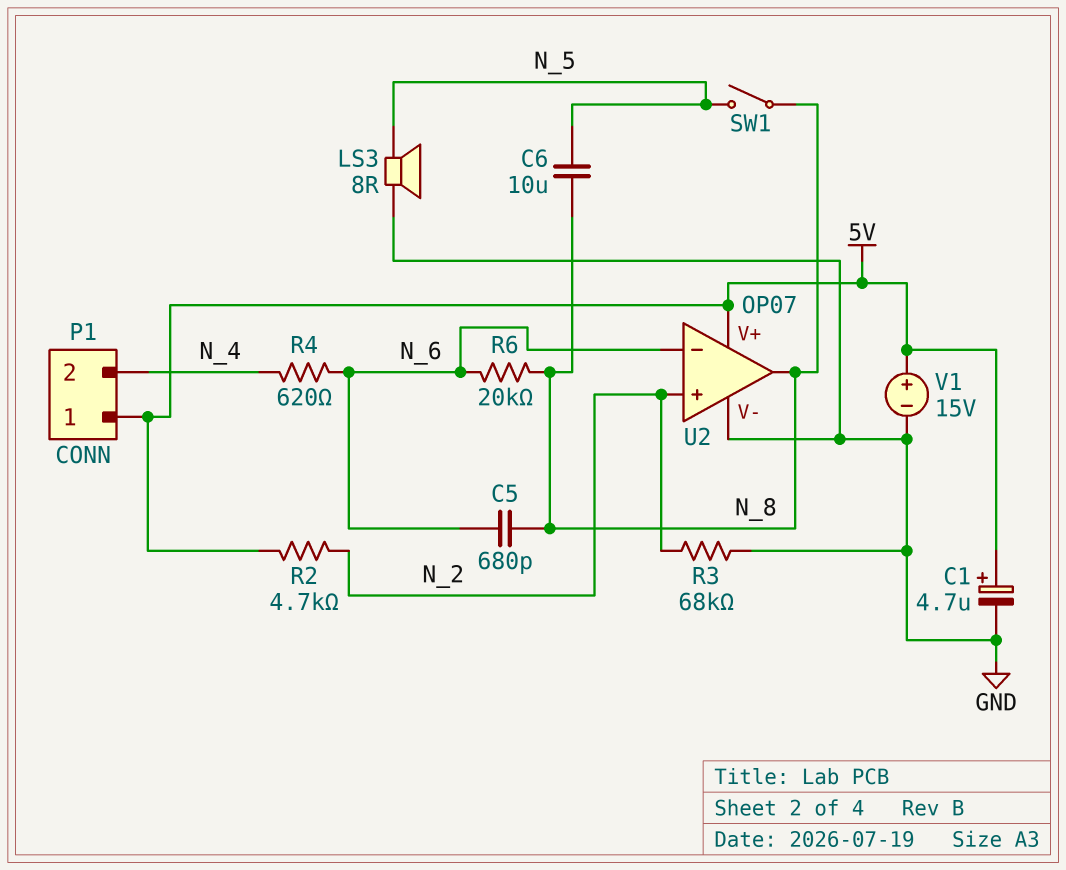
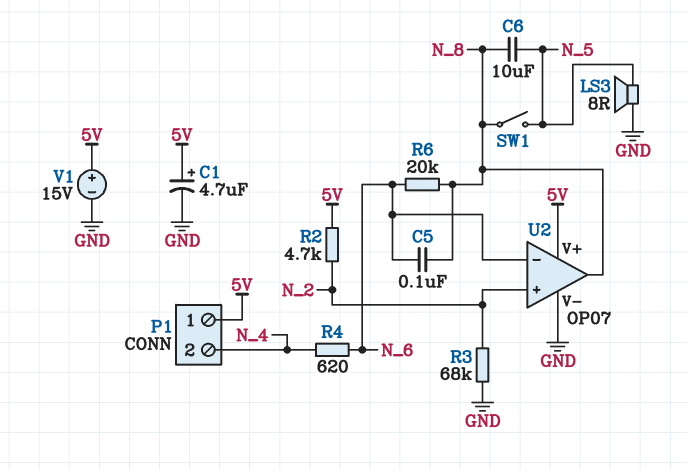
C5: 680pF (N_6, N_8) -> 100nF (N_6, N_8)

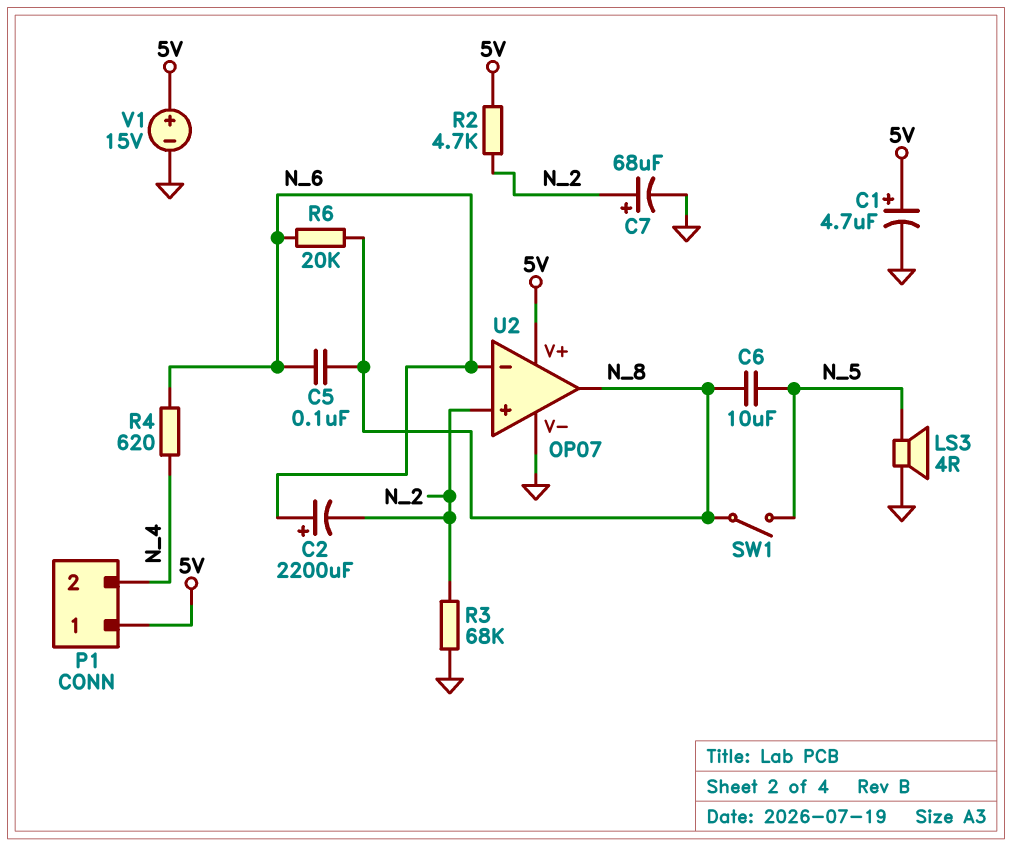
C2: none -> 2200uF (plus N_6, minus N_2)
C7: none -> 68uF (plus N_2, minus GND)
LS3: speaker 8R (GND, N_5) -> speaker 4R (GND, N_5)

